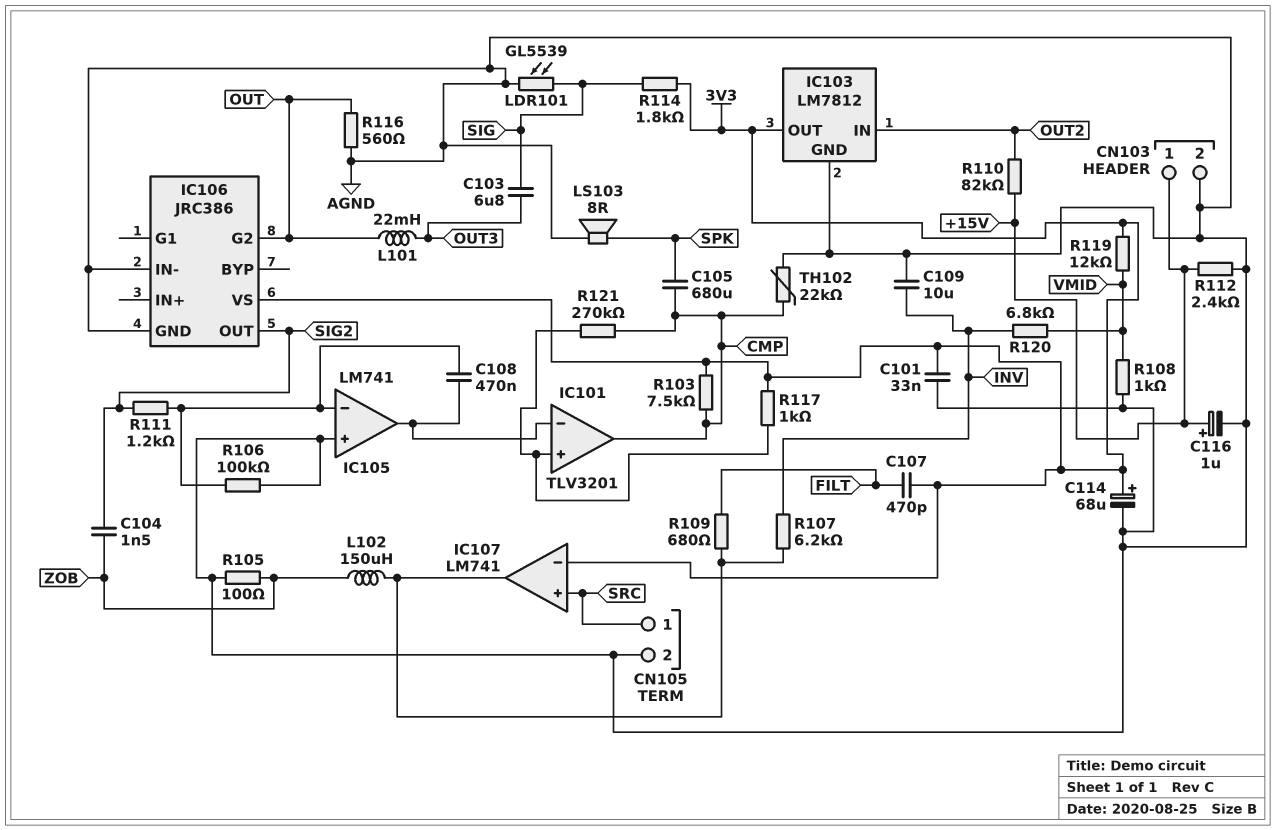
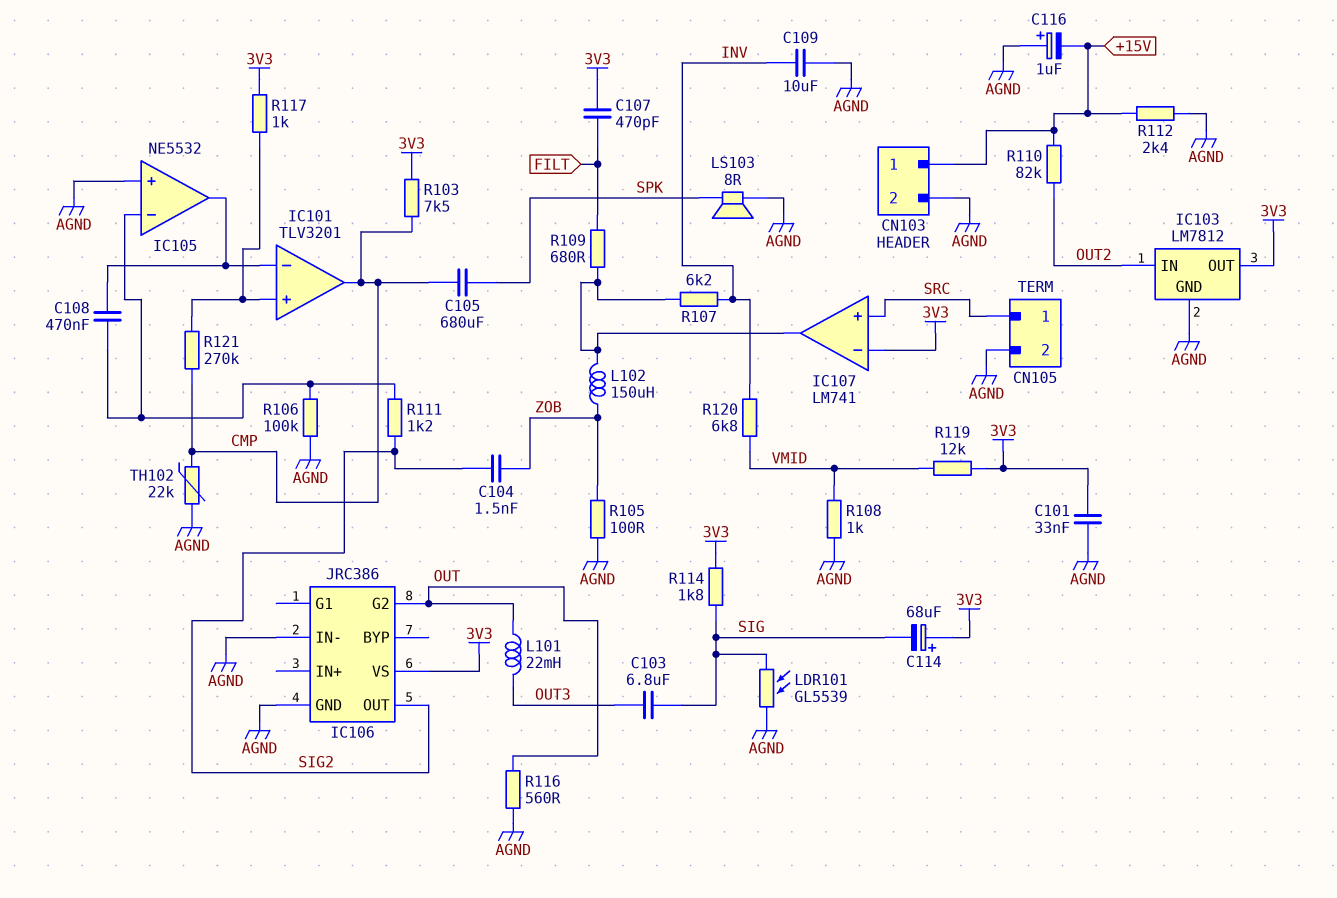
C114: 68uF (plus 3V3, minus AGND) -> 68uF (plus 3V3, minus SIG)
C116: 1uF (plus +15V, minus AGND) -> 1uF (plus AGND, minus +15V)
IC105: LM741 -> NE5532

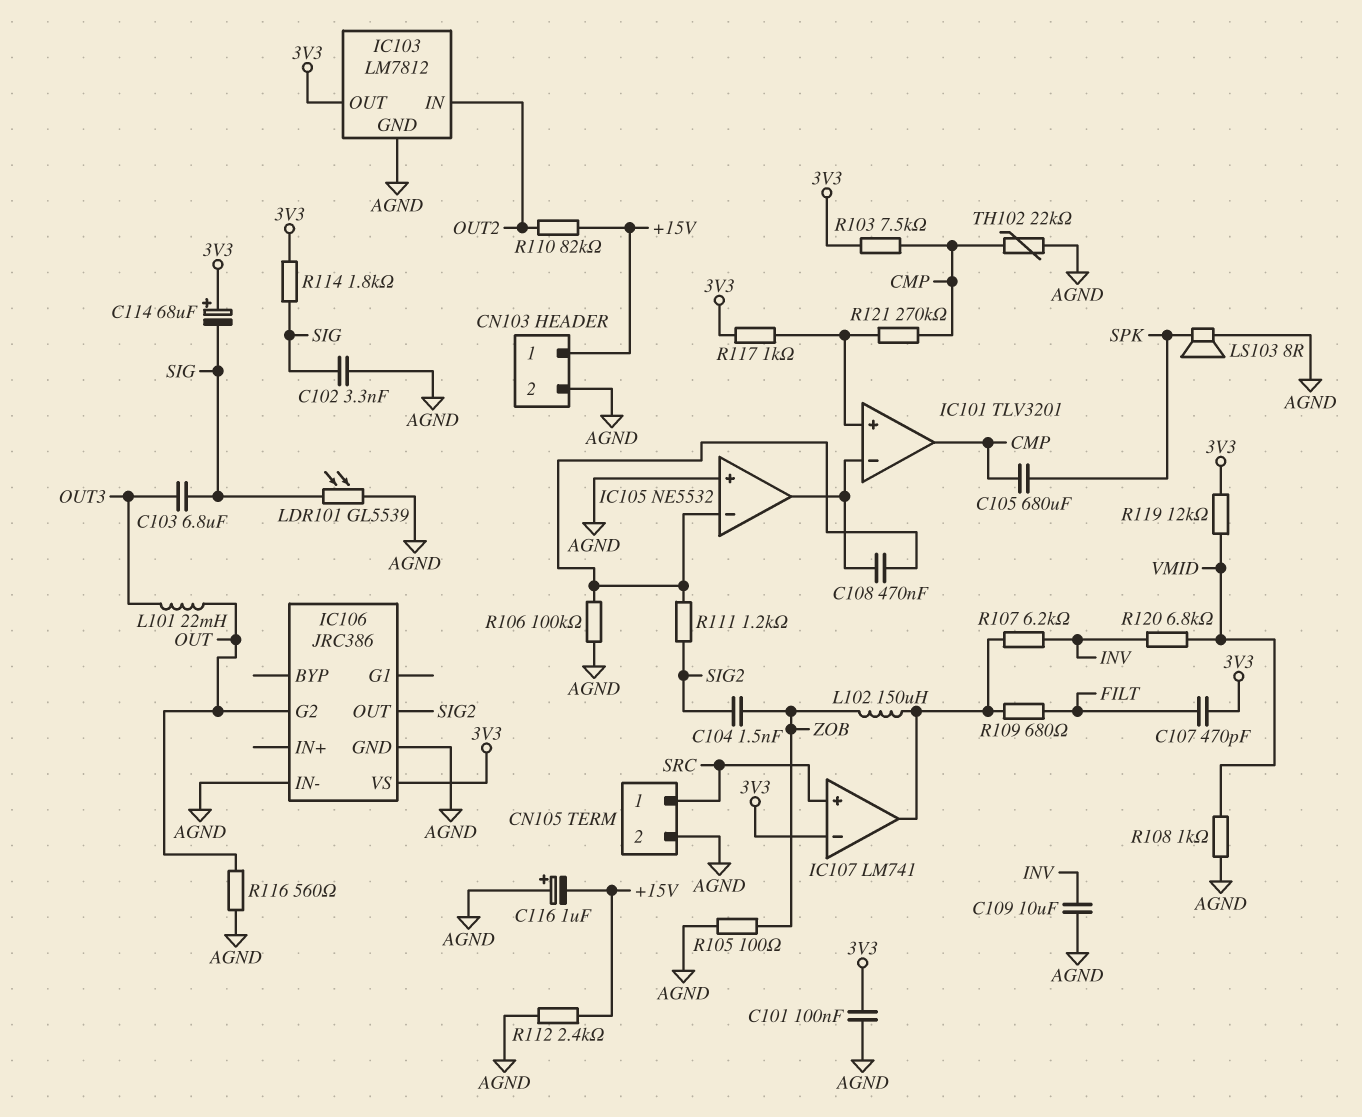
C101: 33nF (3V3, AGND) -> 100nF (3V3, AGND)
C102: none -> 3.3nF (AGND, SIG)

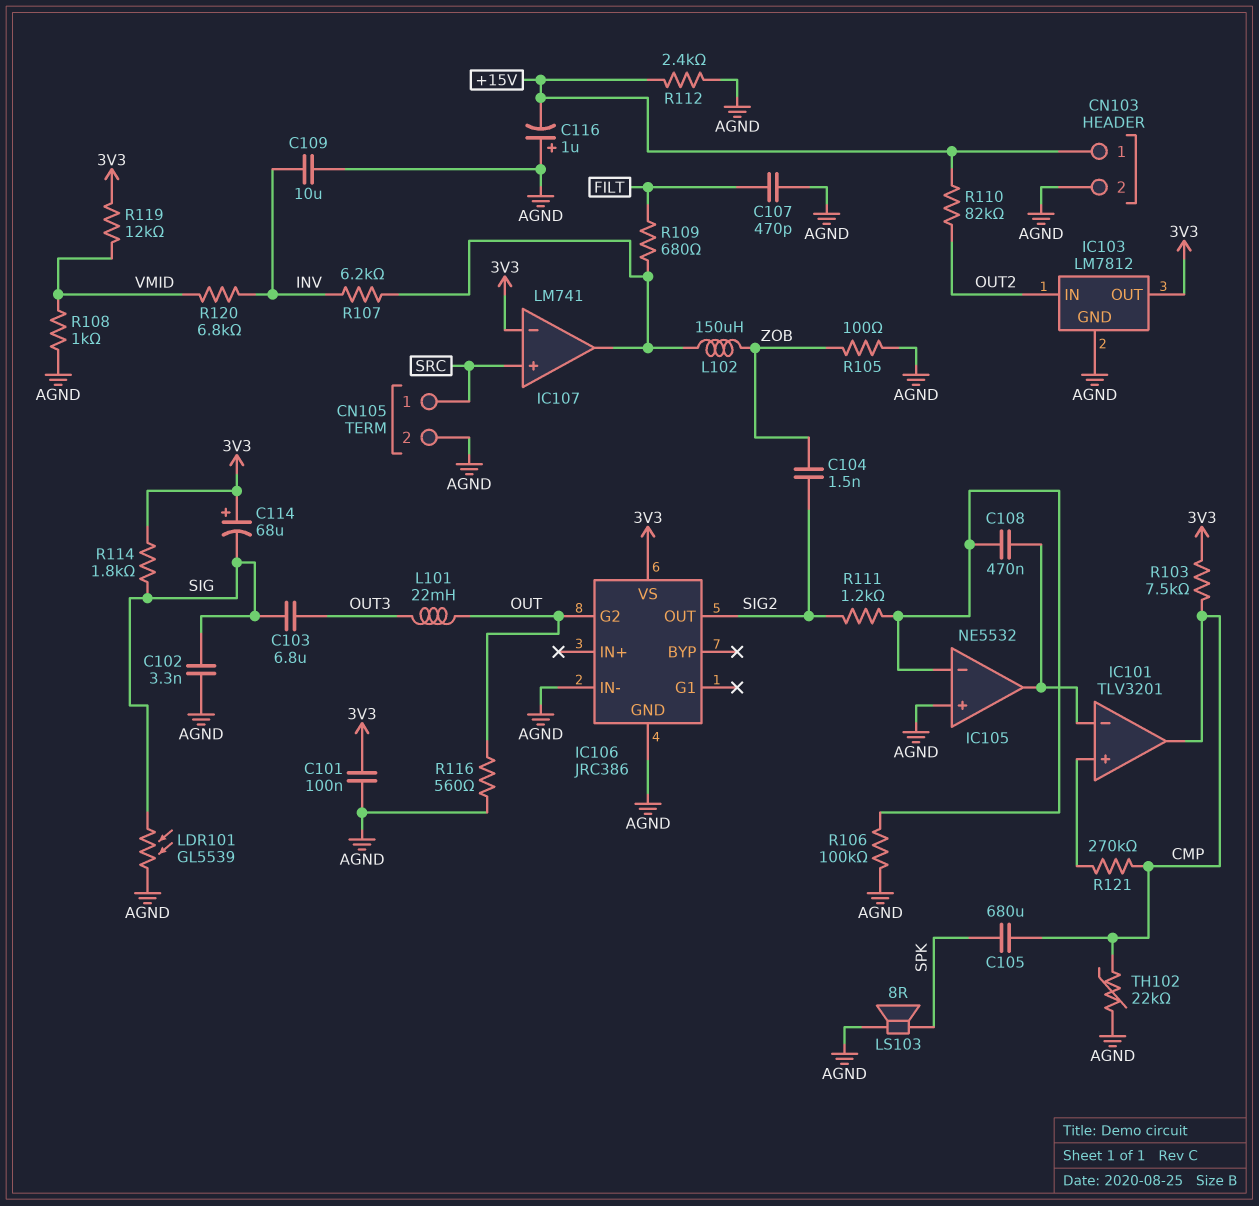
C107: 470pF (3V3, FILT) -> 470pF (AGND, FILT)
R117: 1k (3V3, IC101/in+) -> none

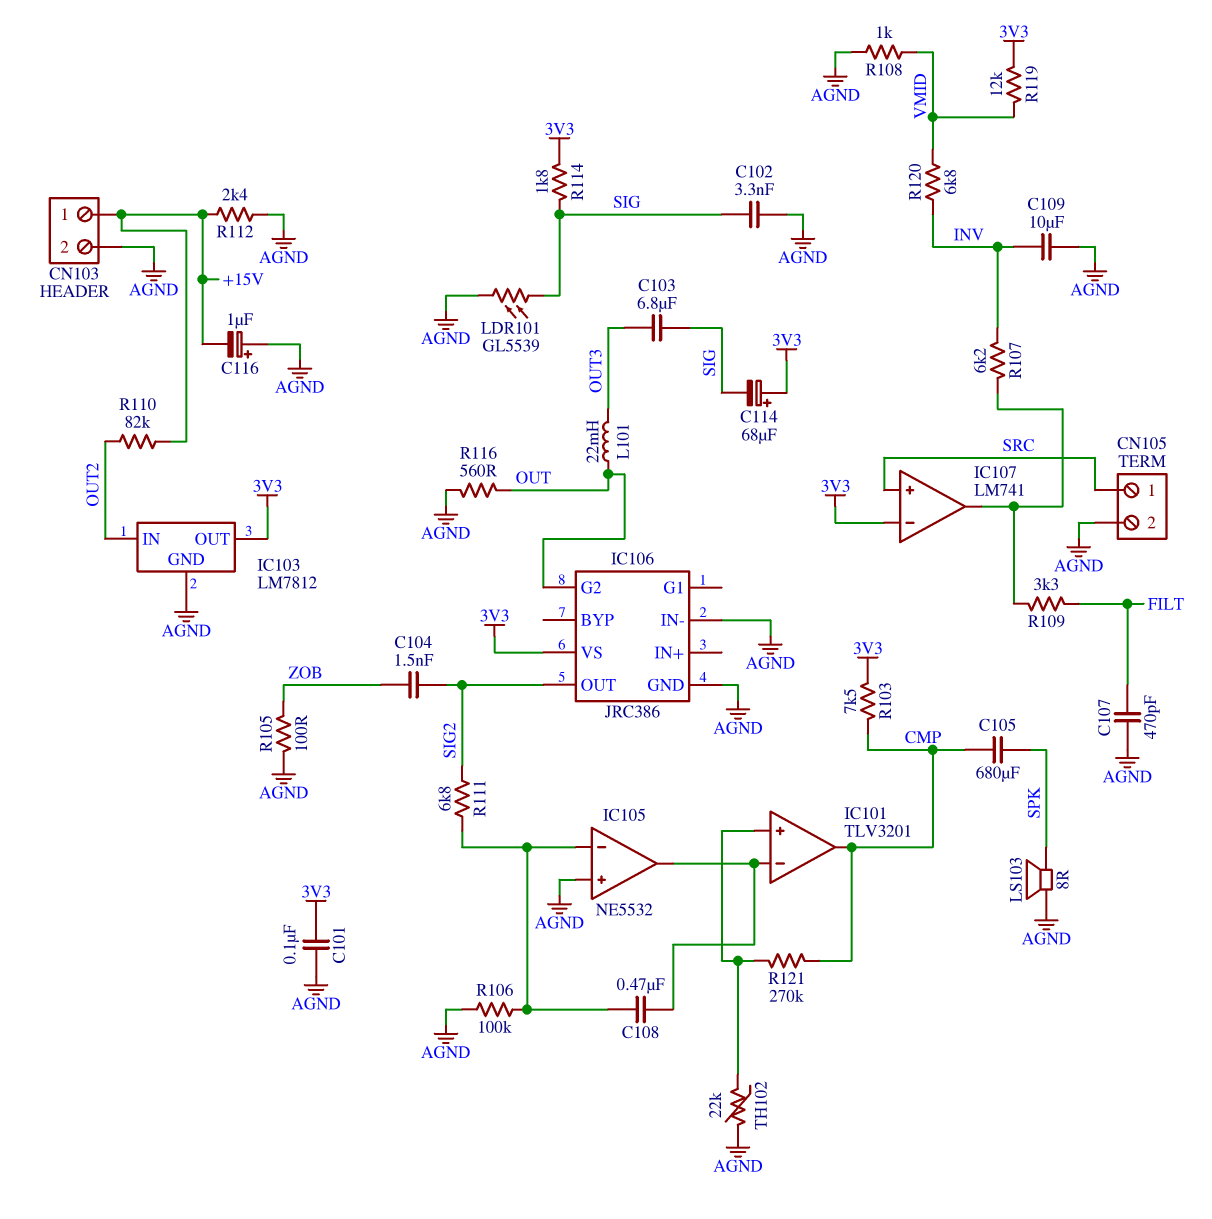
L102: 150uH (IC107/out, ZOB) -> none
R109: 680 (FILT, IC107/out) -> 3.3k (FILT, IC107/out)
R111: 1.2k (IC105/in-, SIG2) -> 6.8k (IC105/in-, SIG2)
TH102: 22k (AGND, CMP) -> 22k (AGND, IC101/in+)

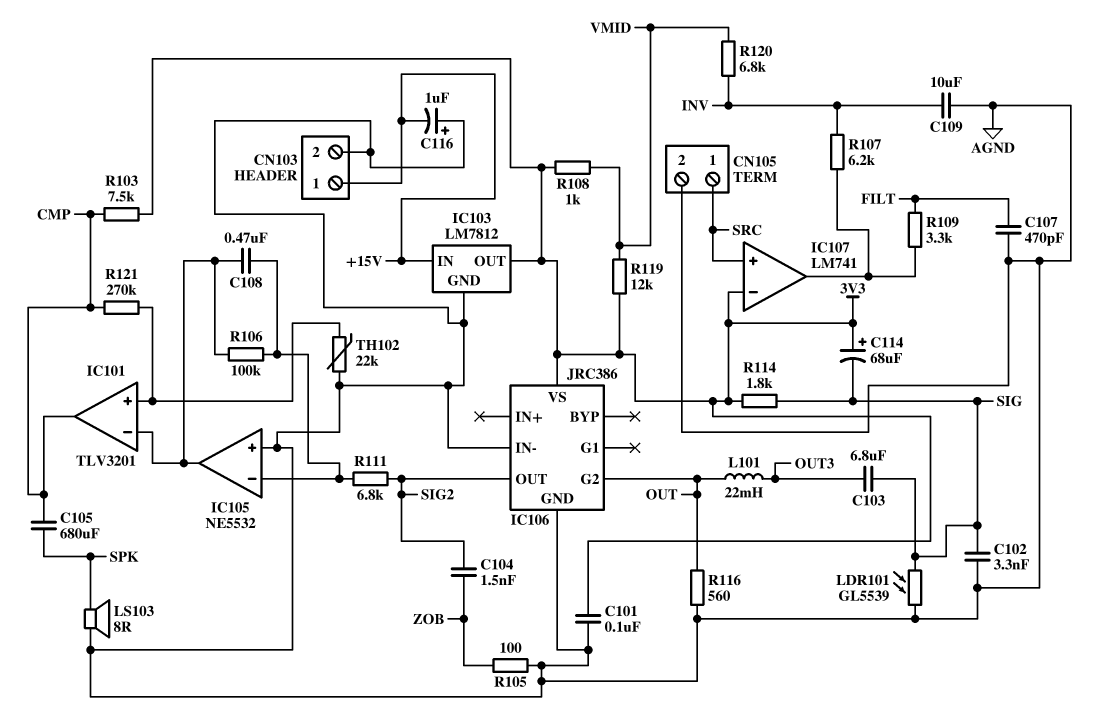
IC103 pin IN: OUT2 -> +15V
R106: 100k (AGND, IC105/in-) -> 100k (IC101/in-, IC105/in-)
R108: 1k (AGND, VMID) -> 1k (3V3, VMID)
R110: 82k (+15V, OUT2) -> none
R112: 2.4k (+15V, AGND) -> none

